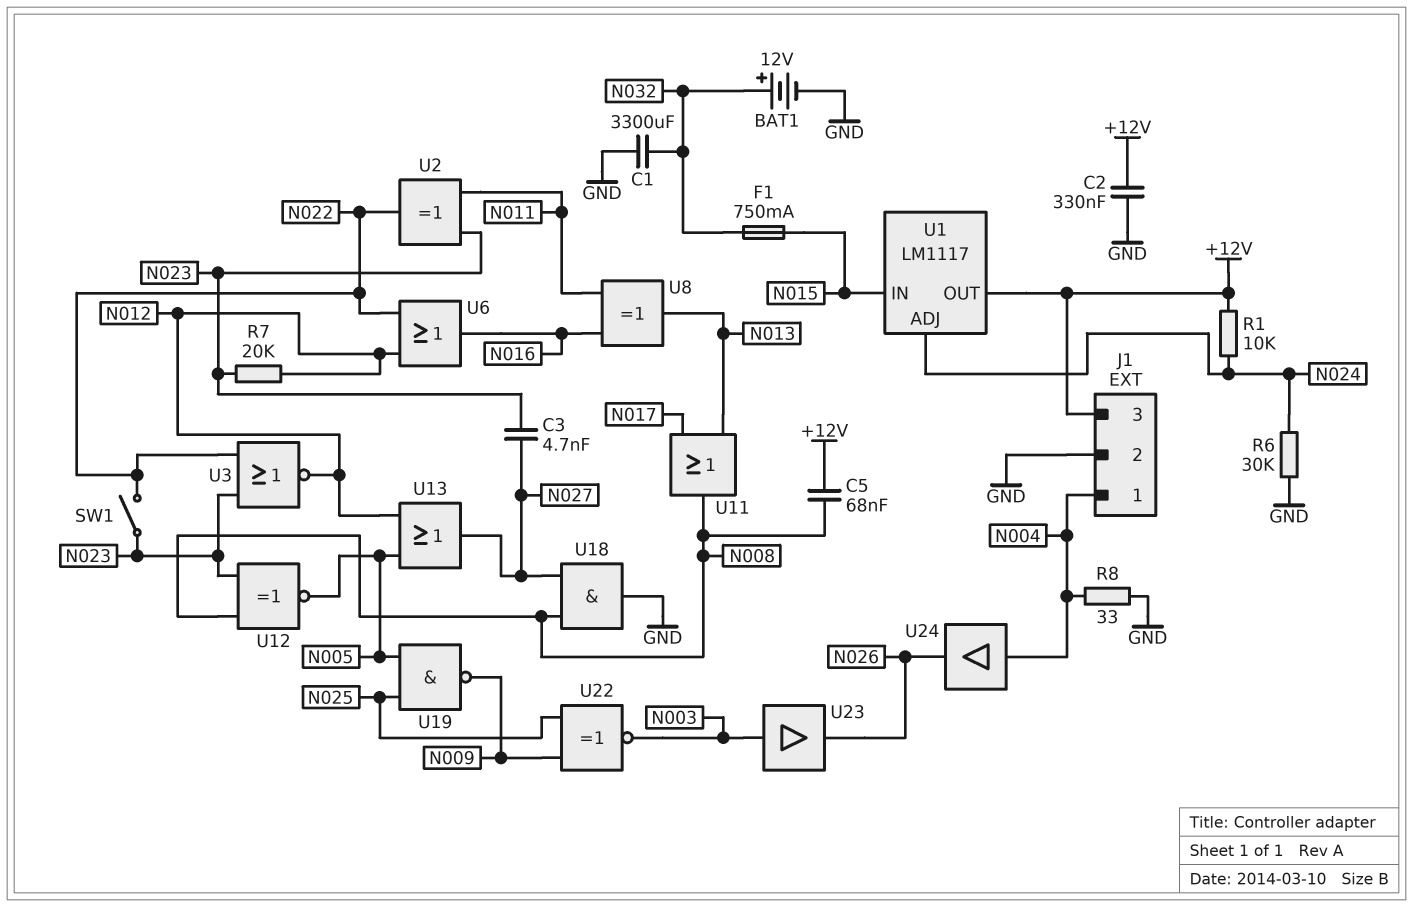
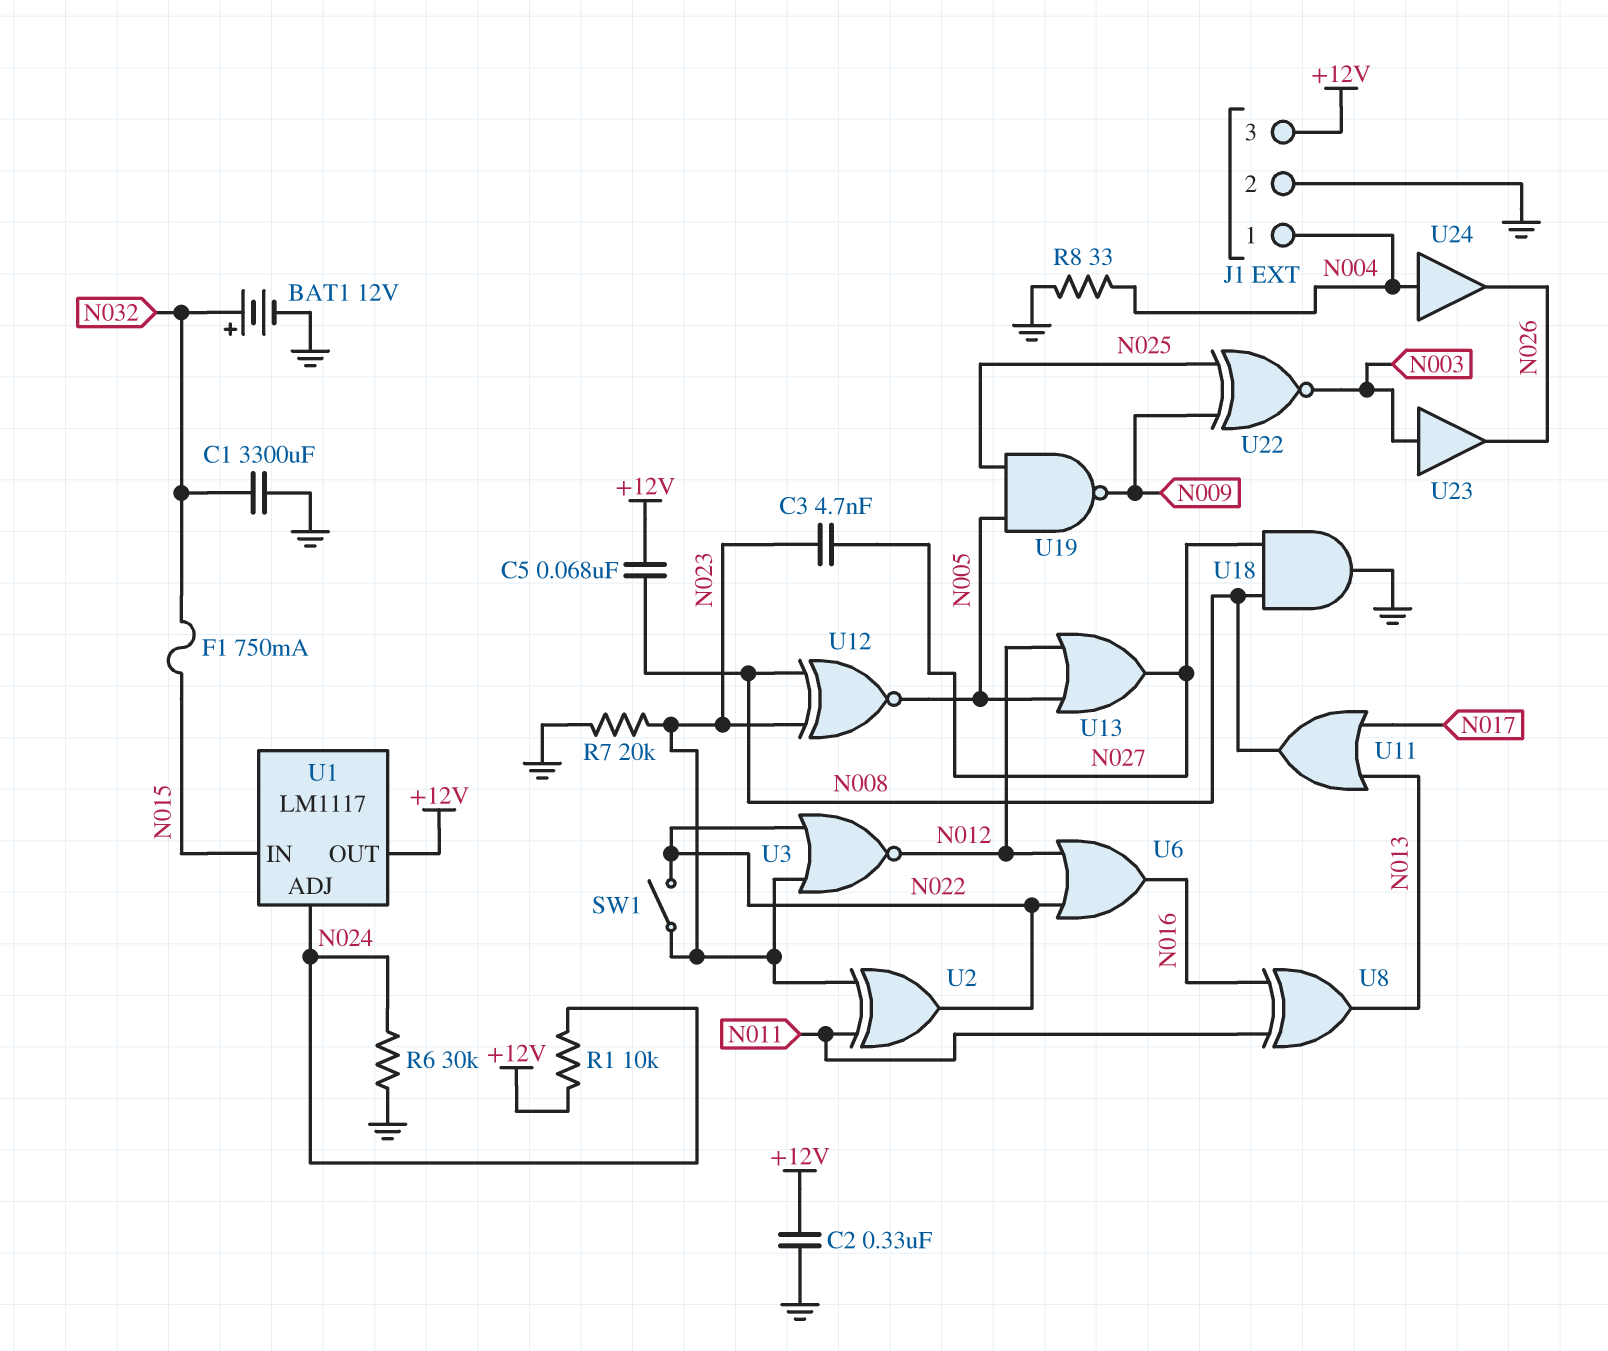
R7: 20k (N012, N023) -> 20k (GND, N023)

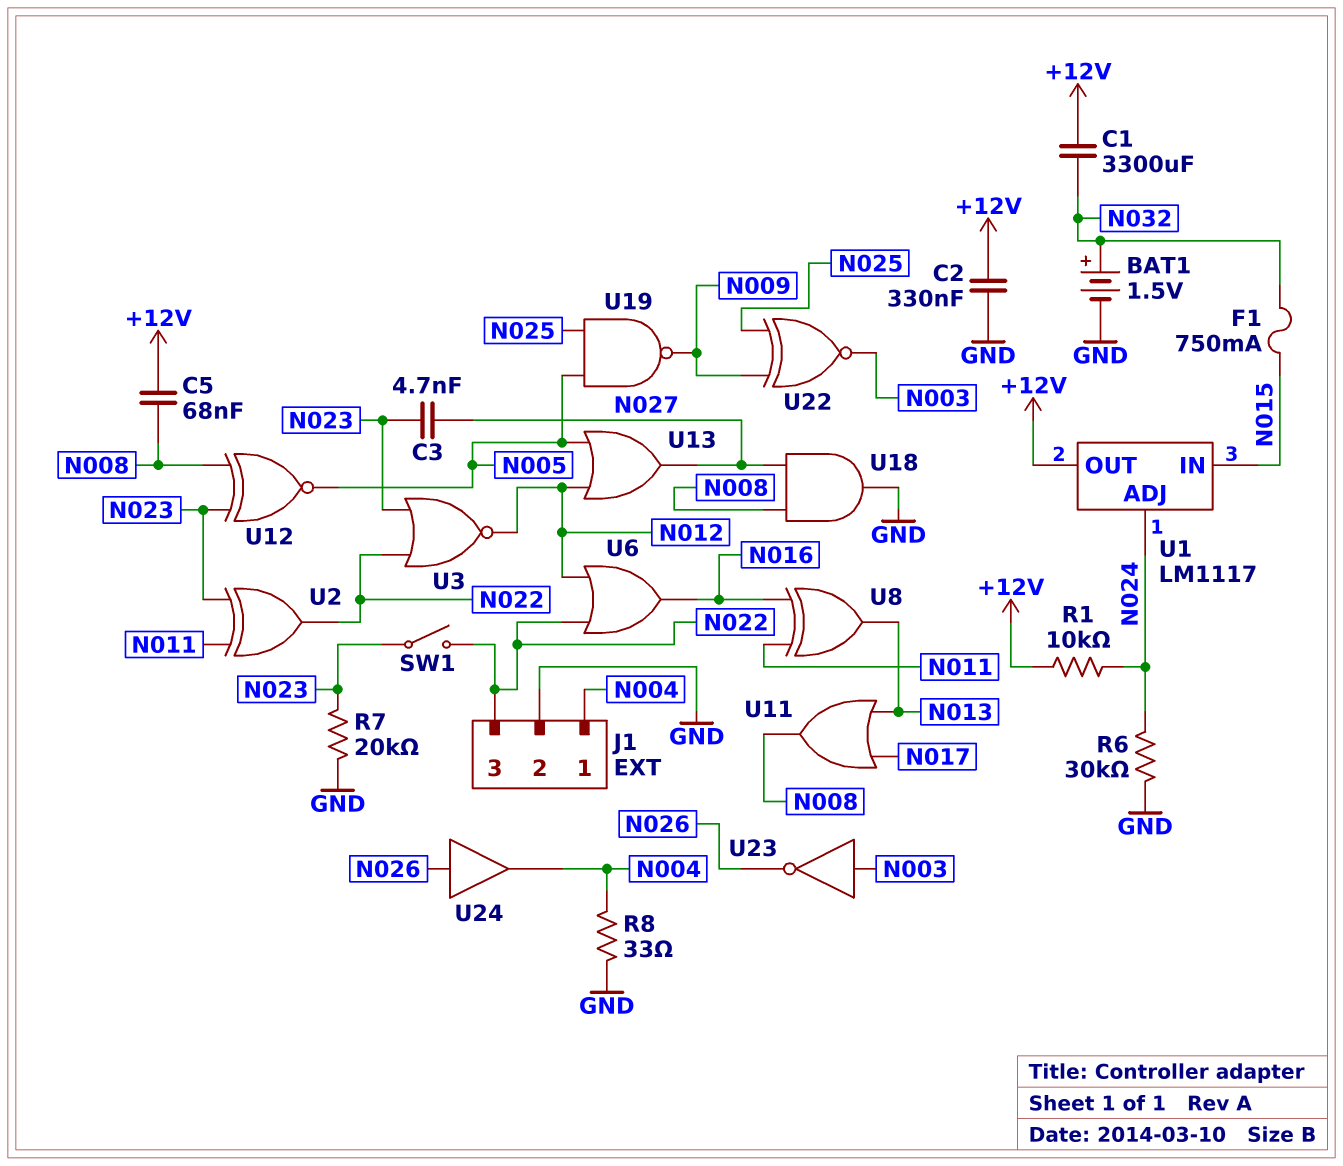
BAT1: 12V (plus N032, minus GND) -> 1.5V (plus N032, minus GND)
C1: 3300uF (GND, N032) -> 3300uF (+12V, N032)
J1 pin 3: +12V -> N022
U23: buffer (in N003, out N026) -> NOT (in N003, out N026)
U24: buffer (in N004, out N026) -> buffer (in N026, out N004)

